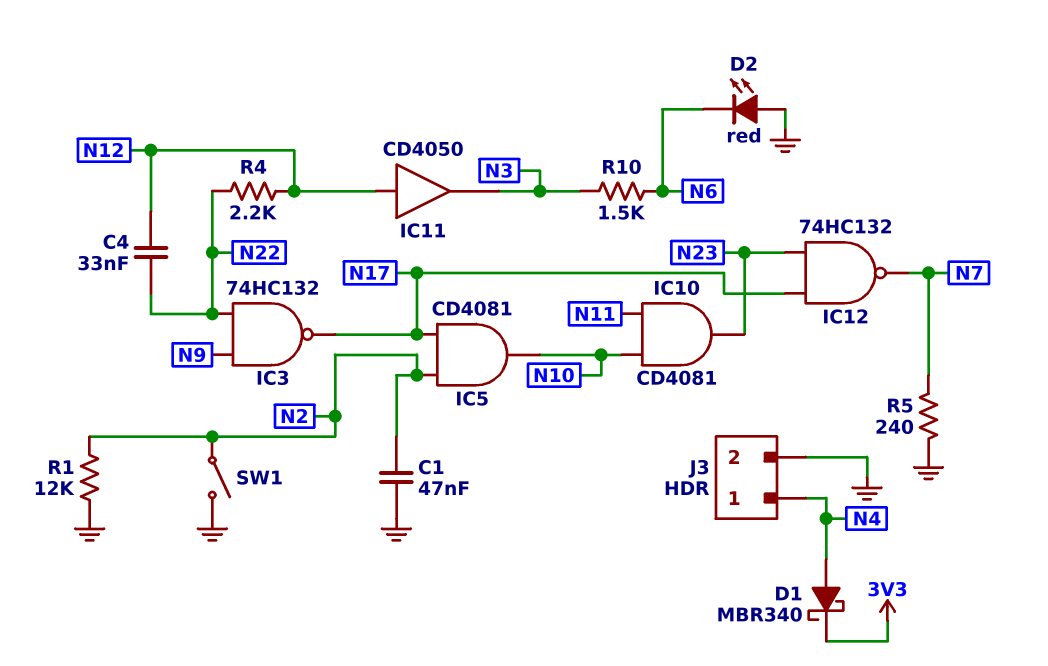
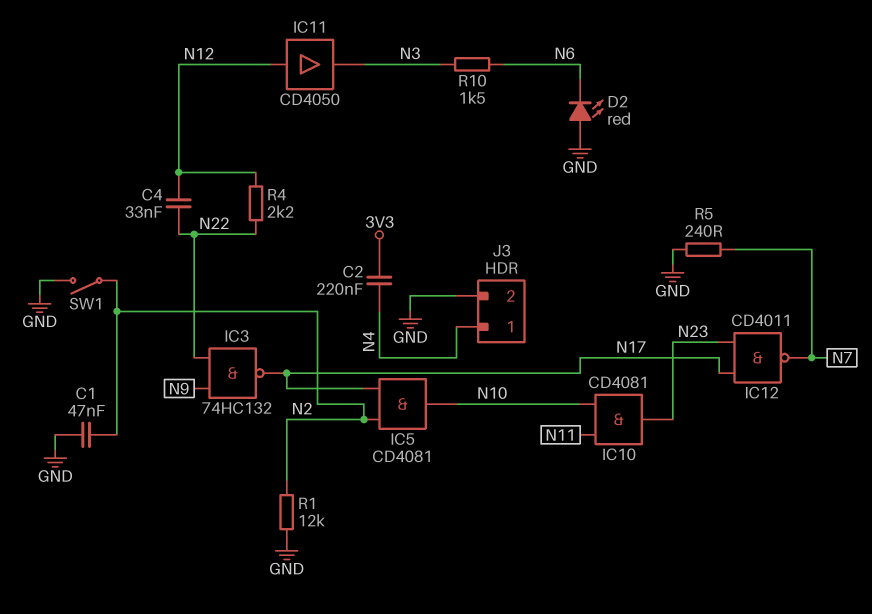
C2: none -> 220nF (3V3, N4)
D1: schottky MBR340 (A N4, K 3V3) -> none
IC12: NAND 74HC132 (in N17, in N23, out N7) -> NAND CD4011 (in N17, in N23, out N7)

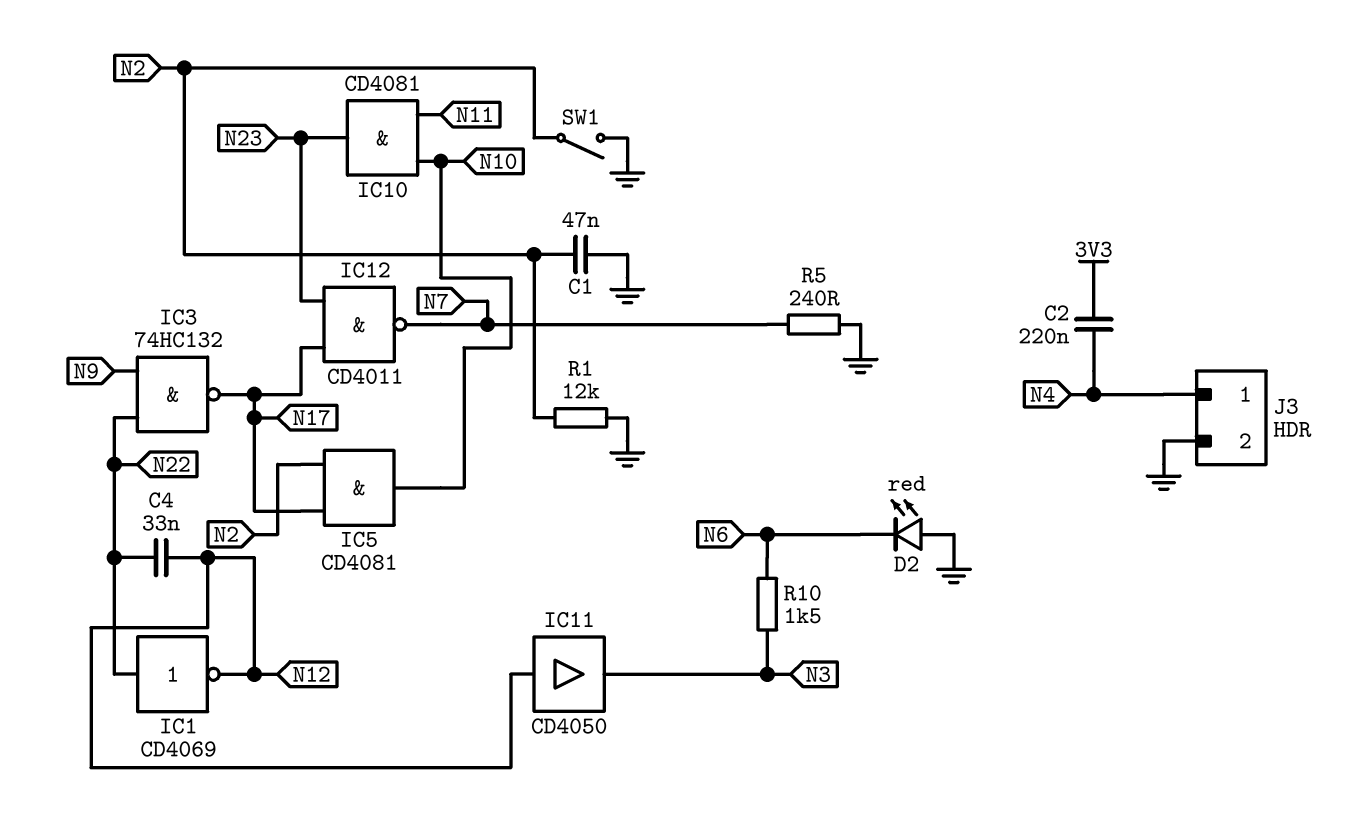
IC1: none -> NOT CD4069 (in N22, out N12)
R4: 2.2k (N12, N22) -> none

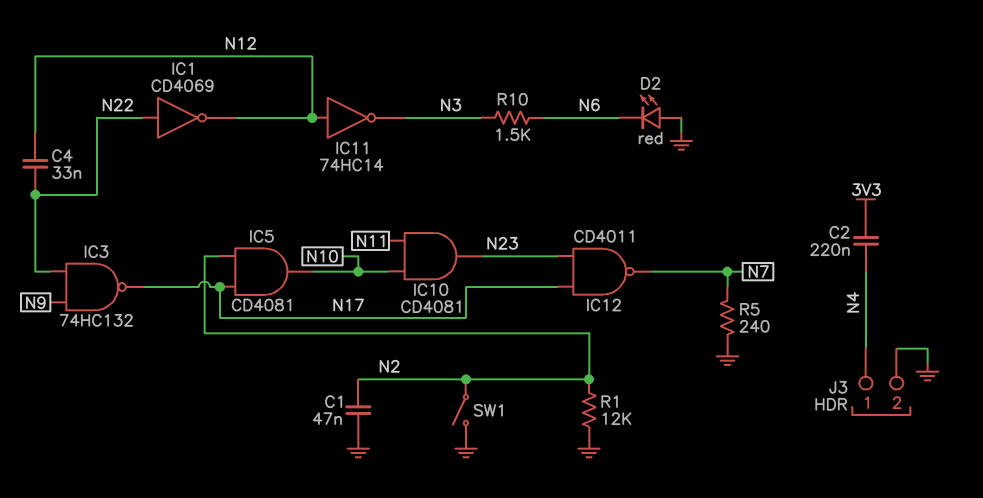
IC11: buffer CD4050 (in N12, out N3) -> NOT 74HC14 (in N12, out N3)

